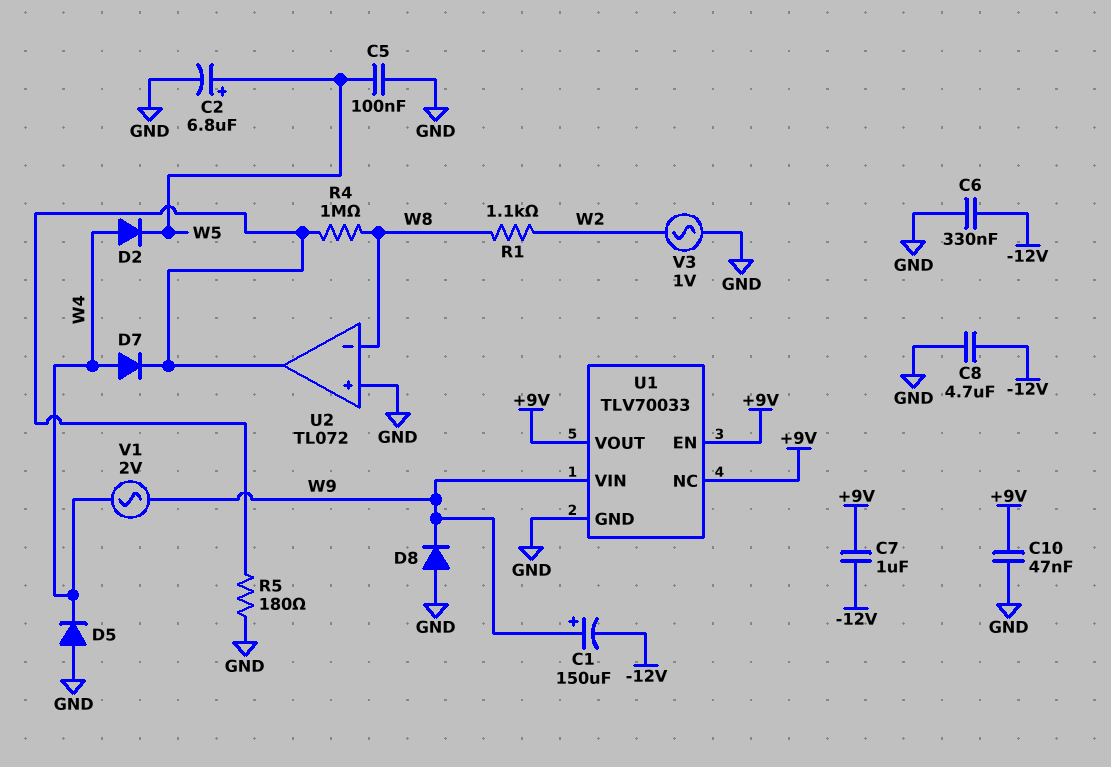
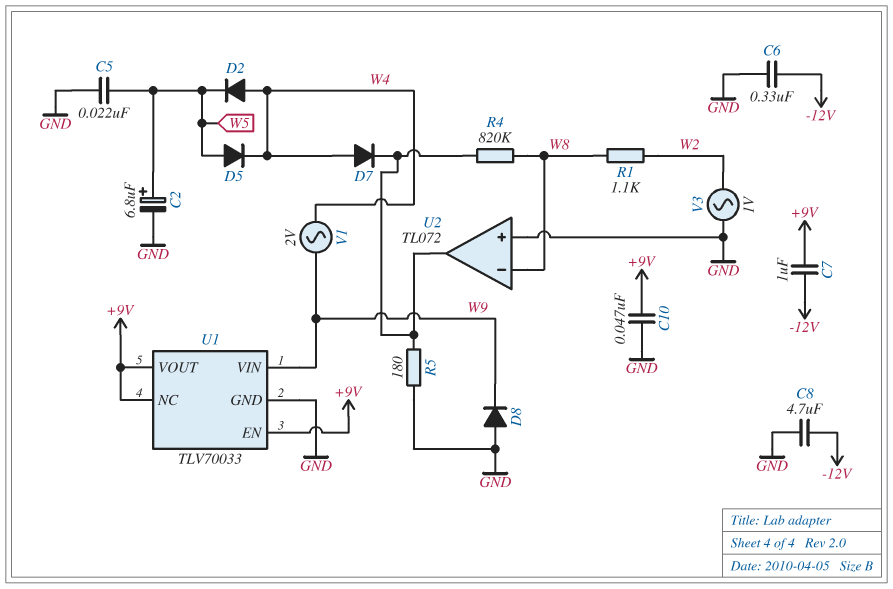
C1: 150uF (plus W9, minus -12V) -> none
C5: 100nF (GND, W5) -> 22nF (GND, W5)
D5: diode (A GND, K W4) -> diode (A W5, K W4)
R4: 1M (U2/out, W8) -> 820k (U2/out, W8)

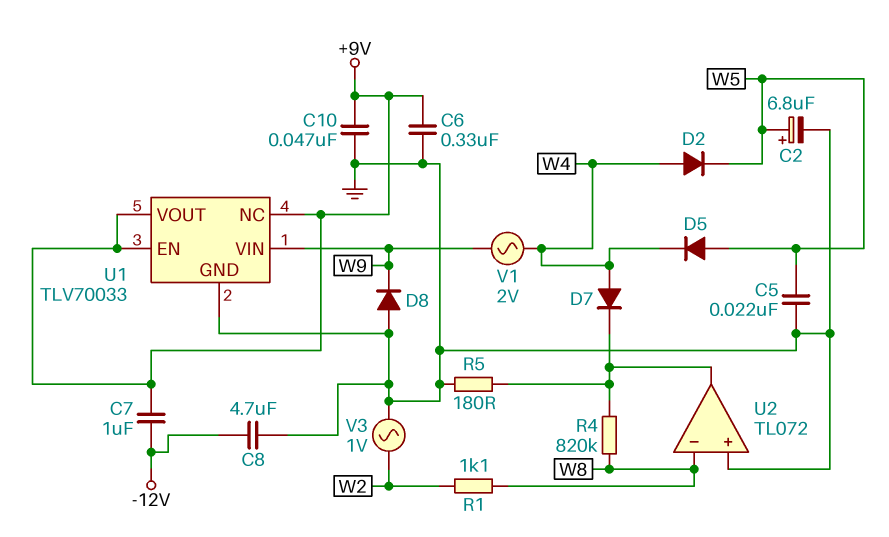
C6: 330nF (-12V, GND) -> 330nF (+9V, GND)

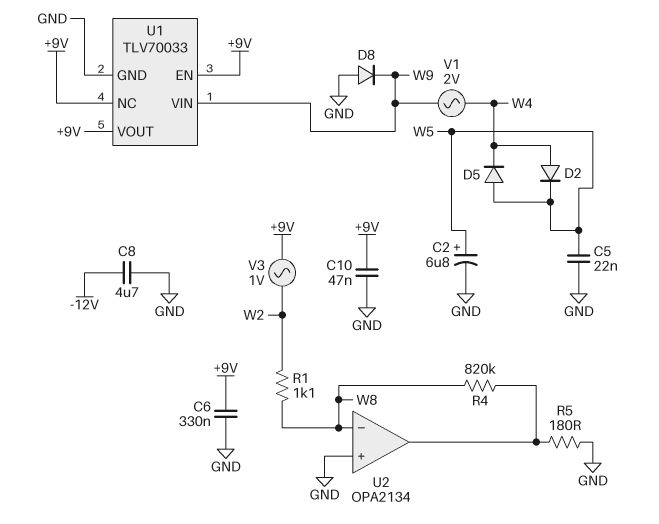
C7: 1uF (+9V, -12V) -> none
D7: diode (A W4, K U2/out) -> none
U2: TL072 -> OPA2134
V3: AC 1V (GND, W2) -> AC 1V (+9V, W2)

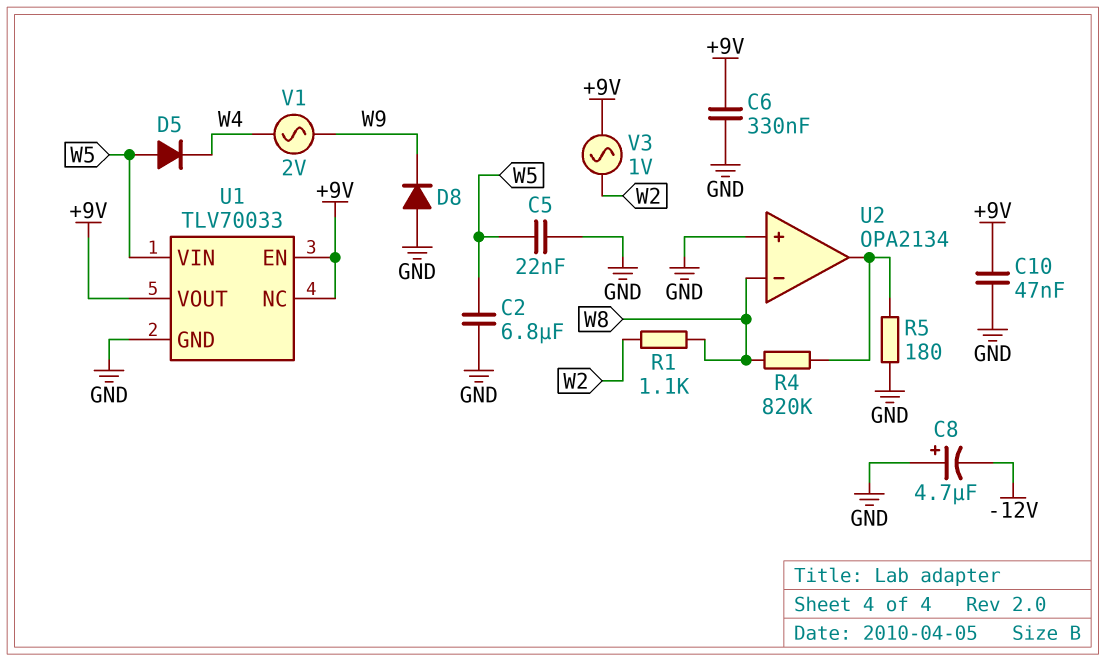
C2: 6.8uF (plus W5, minus GND) -> 6.8uF (GND, W5)
C8: 4.7uF (-12V, GND) -> 4.7uF (plus GND, minus -12V)
D2: diode (A W4, K W5) -> none
U1 pin VIN: W9 -> W5

